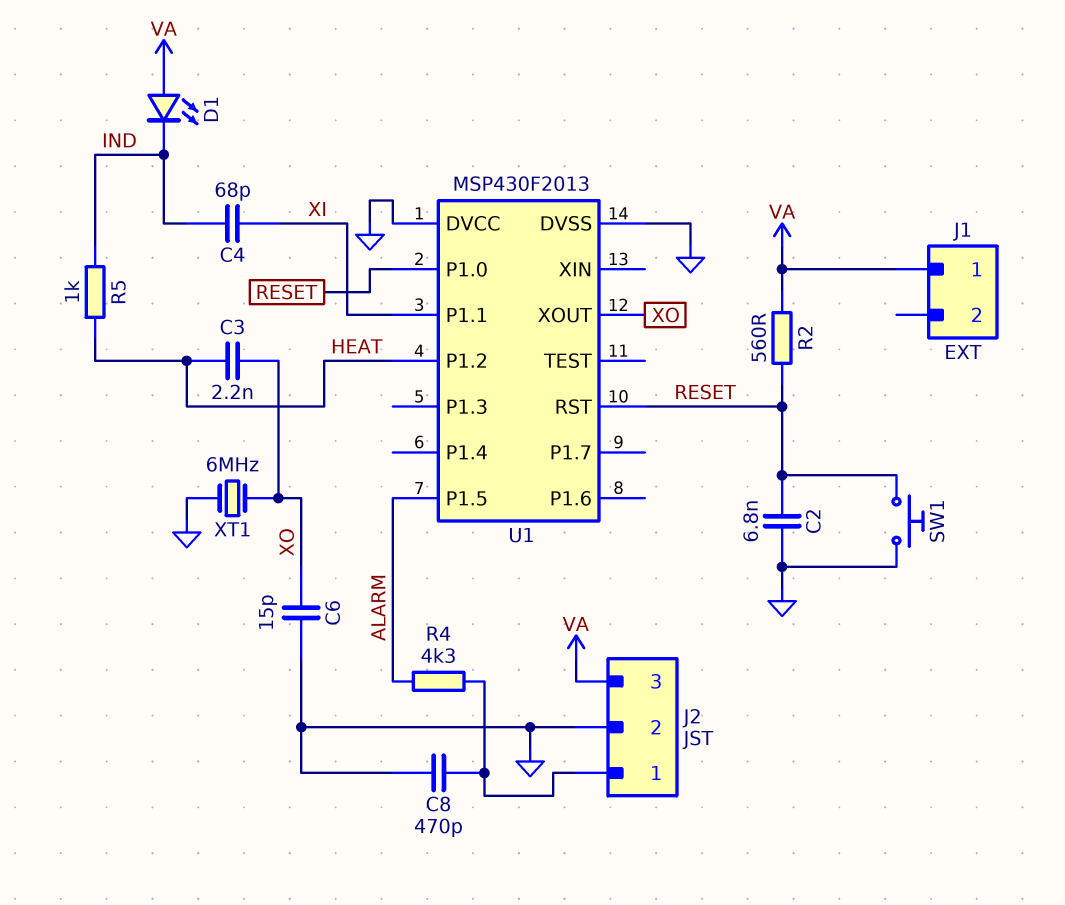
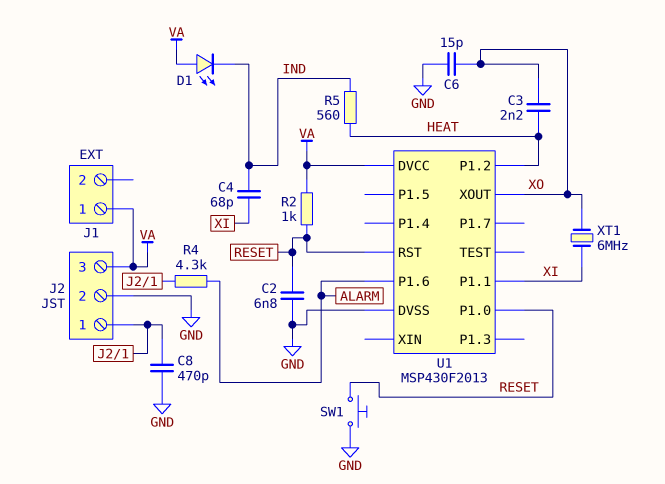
R2: 560 (RESET, VA) -> 1k (RESET, VA)
R5: 1k (HEAT, IND) -> 560 (HEAT, IND)
U1 pin DVCC: GND -> VA
U1 pin P1.5: ALARM -> none
U1 pin P1.6: none -> ALARM
XT1: 6MHz (GND, XO) -> 6MHz (XI, XO)

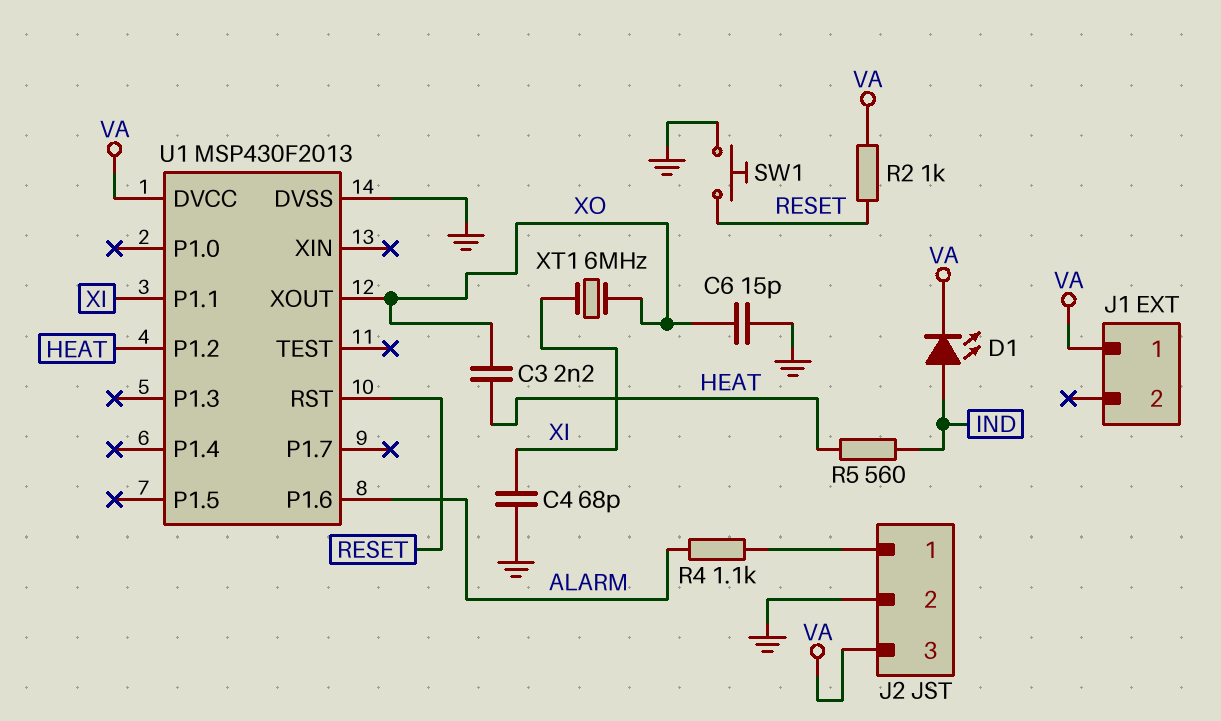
C2: 6.8nF (GND, RESET) -> none
C4: 68pF (IND, XI) -> 68pF (GND, XI)
C8: 470pF (GND, J2/1) -> none
D1: LED (A VA, K IND) -> LED (A IND, K VA)
R4: 4.3k (ALARM, J2/1) -> 1.1k (ALARM, J2/1)
U1 pin P1.0: RESET -> none

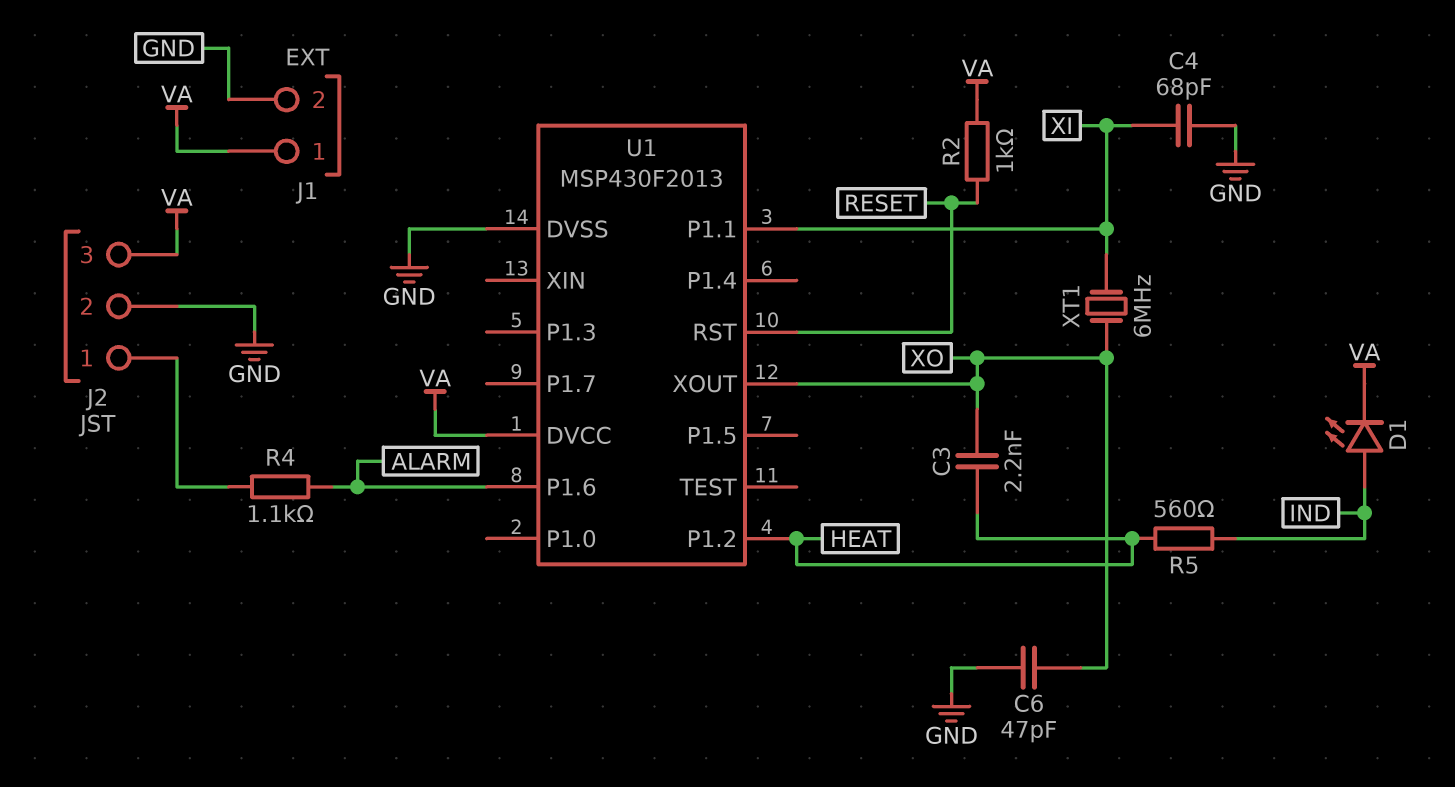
C6: 15pF (GND, XO) -> 47pF (GND, XO)
J1 pin 2: none -> GND
SW1: button (GND, RESET) -> none

